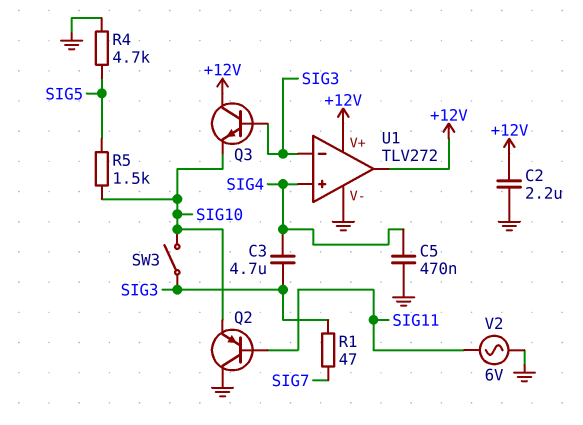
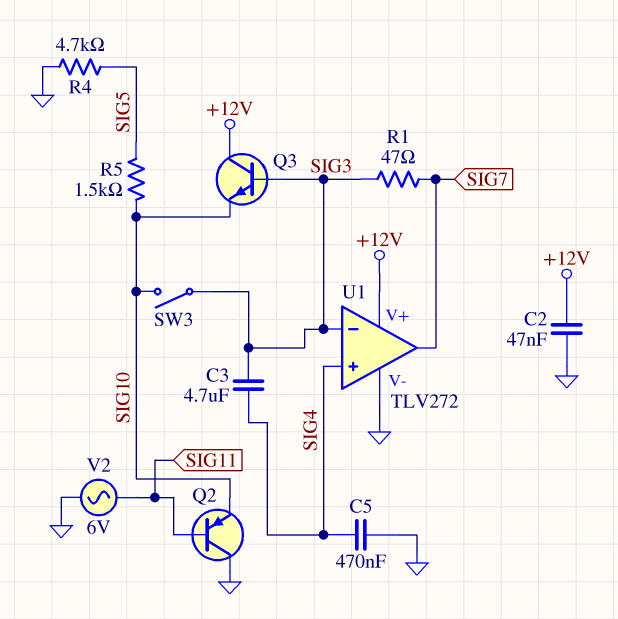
C2: 2.2uF (+12V, GND) -> 47nF (+12V, GND)
U1 pin out: +12V -> SIG7

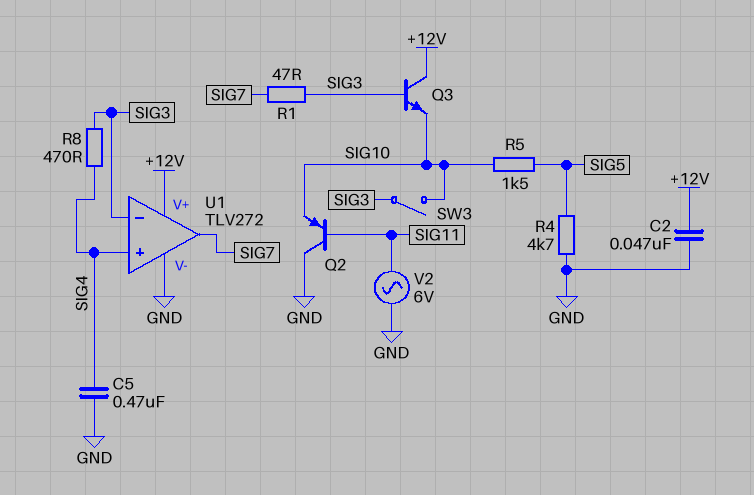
C3: 4.7uF (SIG3, SIG4) -> none
R8: none -> 470 (SIG3, SIG4)

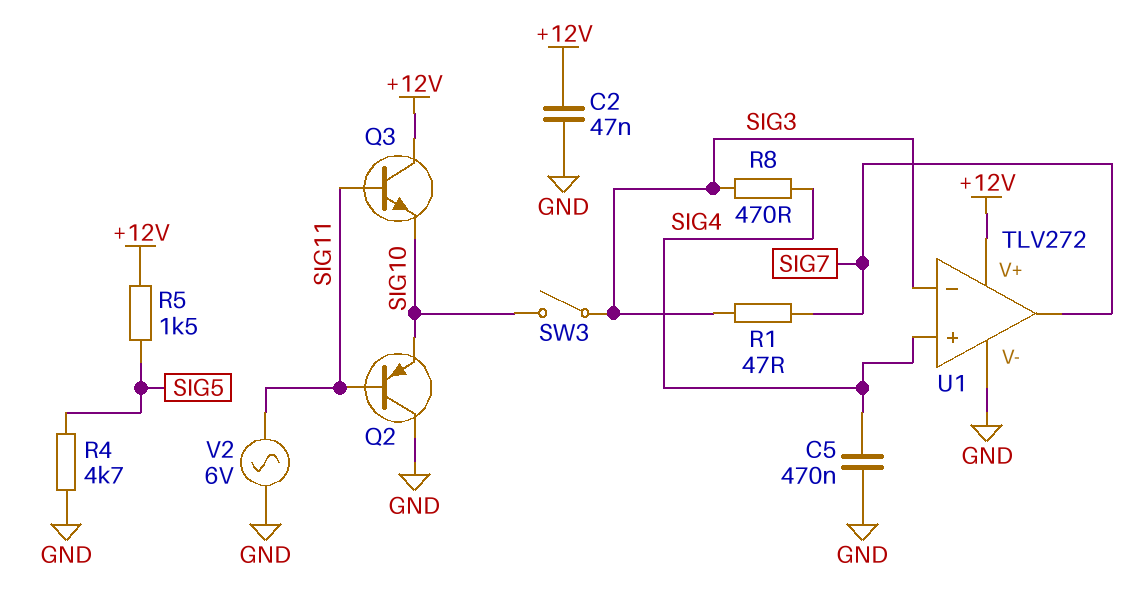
Q3: NPN (B SIG3, C +12V, E SIG10) -> NPN (B SIG11, C +12V, E SIG10)
R5: 1.5k (SIG5, SIG10) -> 1.5k (+12V, SIG5)

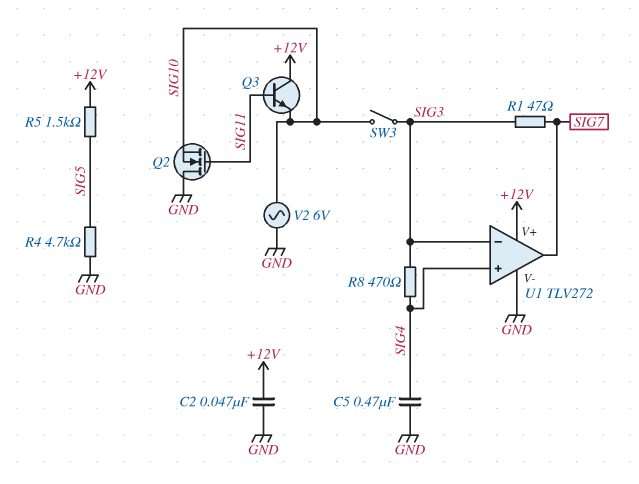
Q2: PNP (B SIG11, C GND, E SIG10) -> NMOS (G SIG11, D GND, S SIG10)
V2: AC 6V (GND, SIG11) -> AC 6V (GND, SIG10)

